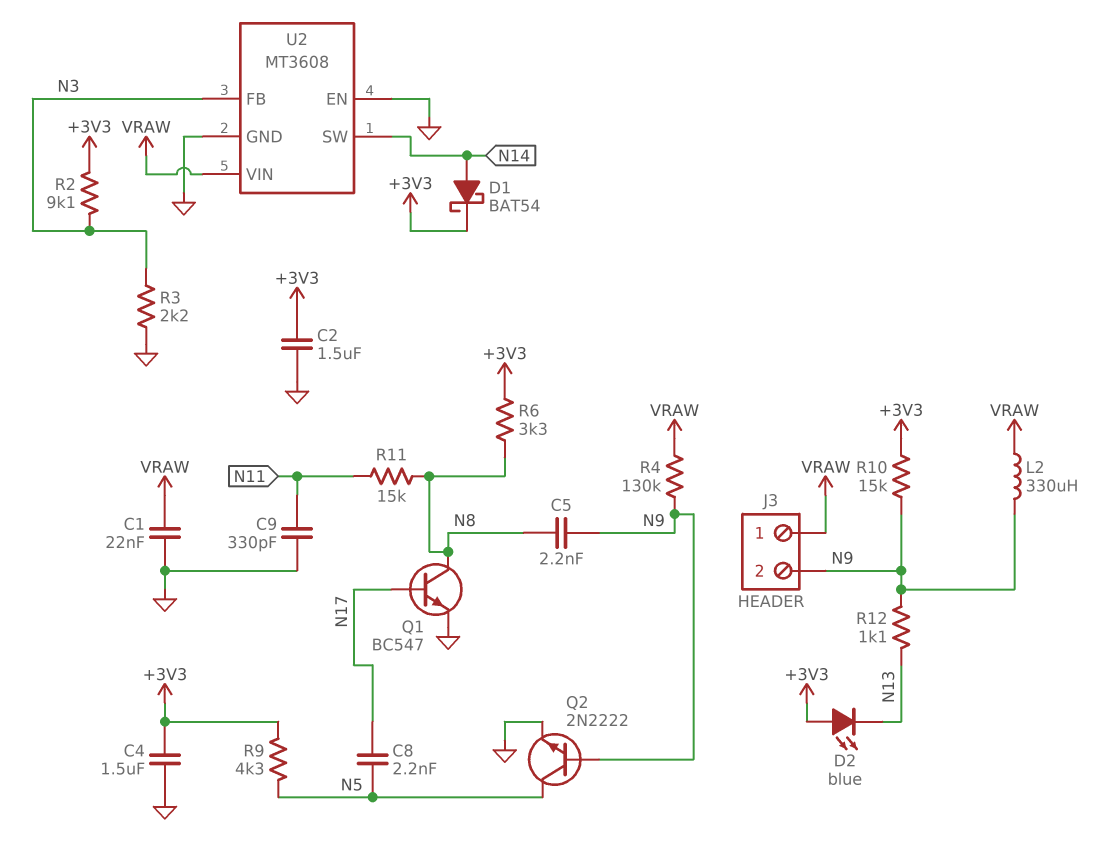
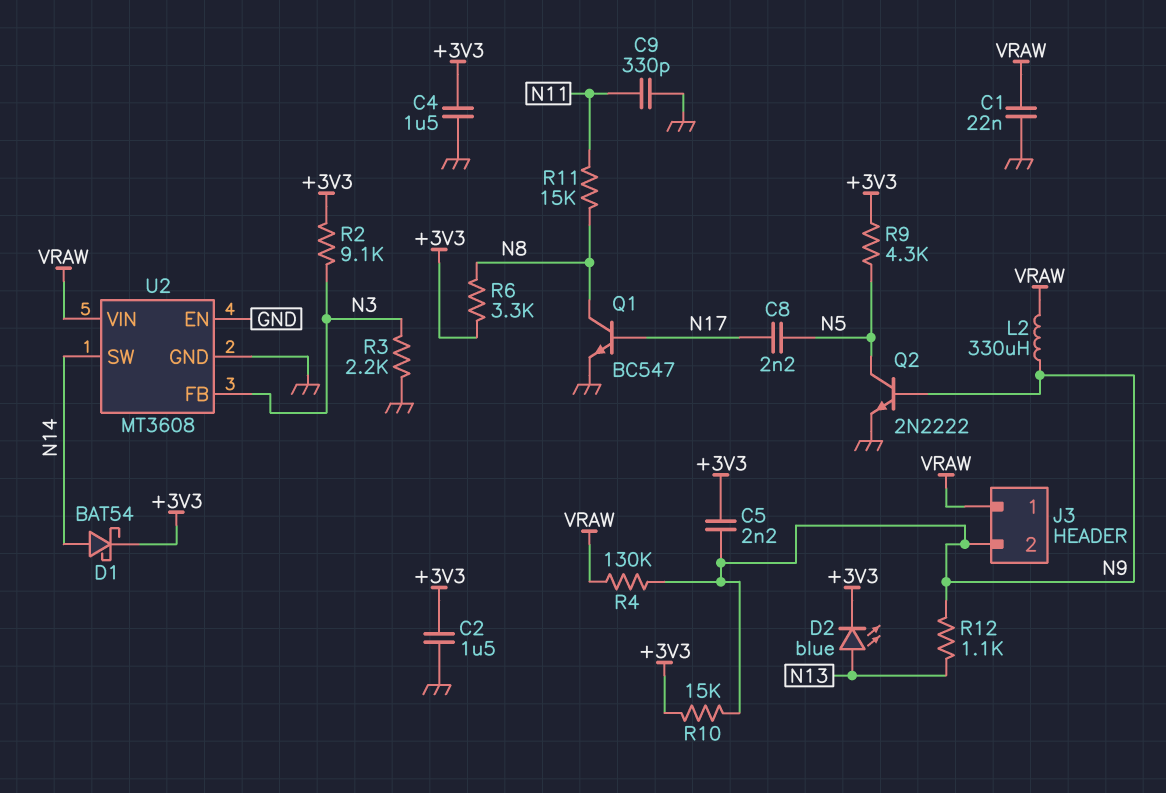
C5: 2.2nF (N8, N9) -> 2.2nF (+3V3, N9)
D2: LED blue (A +3V3, K N13) -> LED blue (A N13, K +3V3)

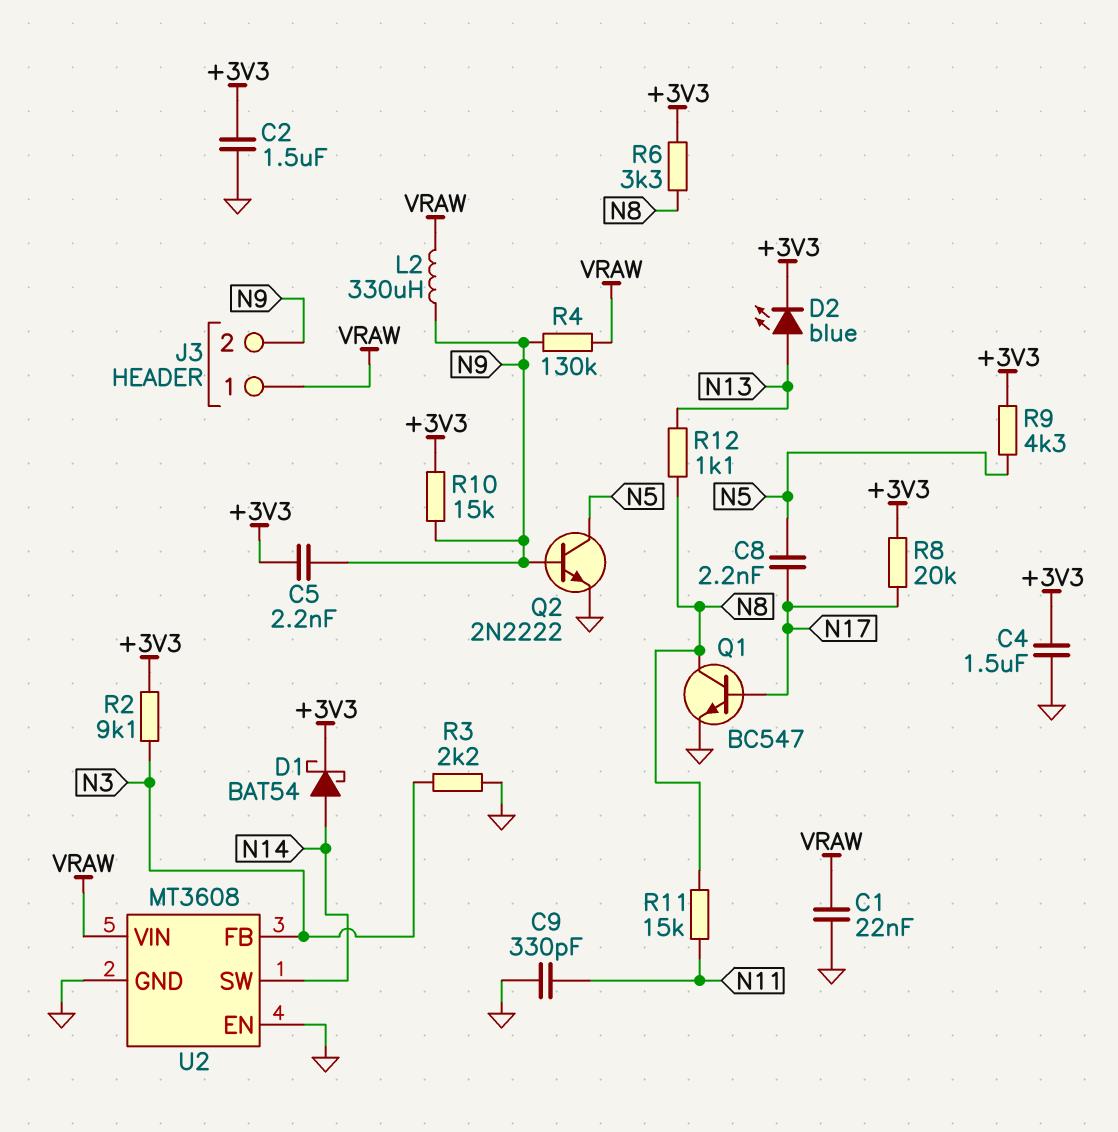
R8: none -> 20k (+3V3, N17)
R12: 1.1k (N9, N13) -> 1.1k (N8, N13)

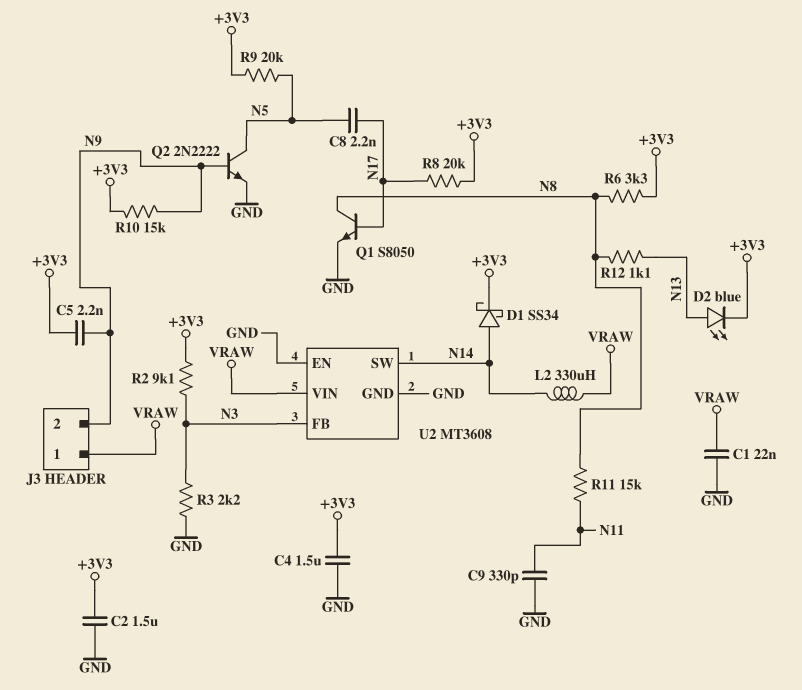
D1: schottky BAT54 (A N14, K +3V3) -> schottky SS34 (A N14, K +3V3)
L2: 330uH (N9, VRAW) -> 330uH (N14, VRAW)
Q1: NPN BC547 (B N17, C N8, E GND) -> NPN S8050 (B N17, C N8, E GND)
R4: 130k (N9, VRAW) -> none
R9: 4.3k (+3V3, N5) -> 20k (+3V3, N5)

